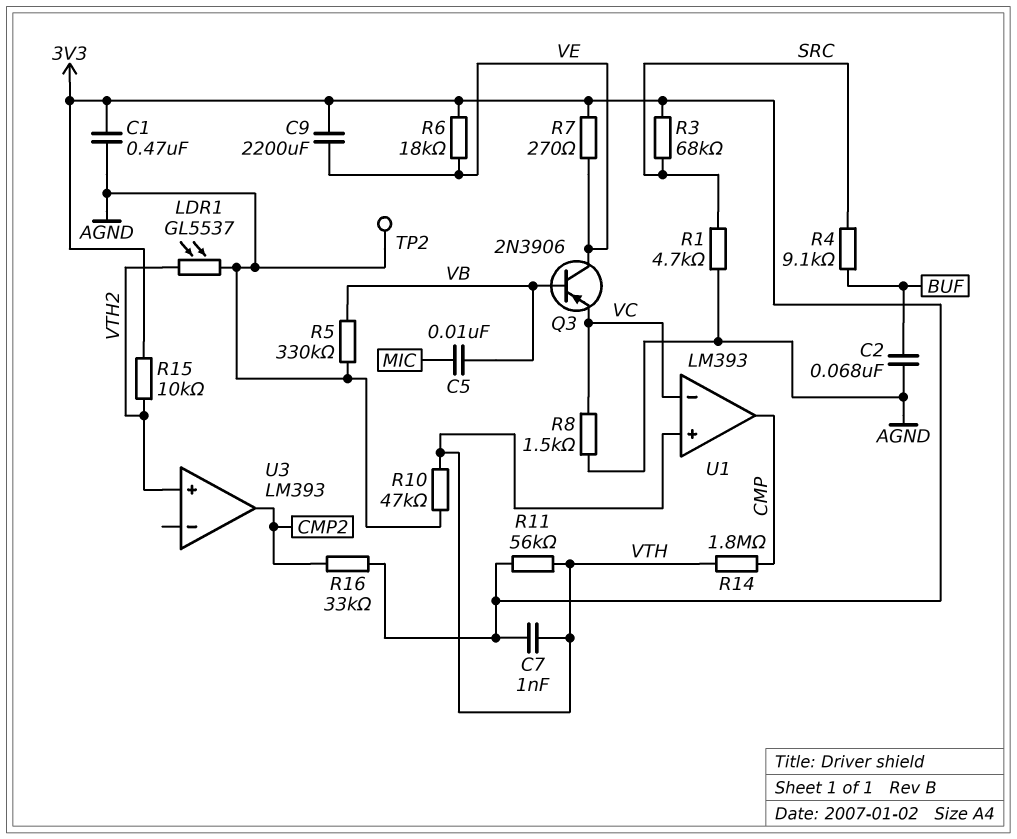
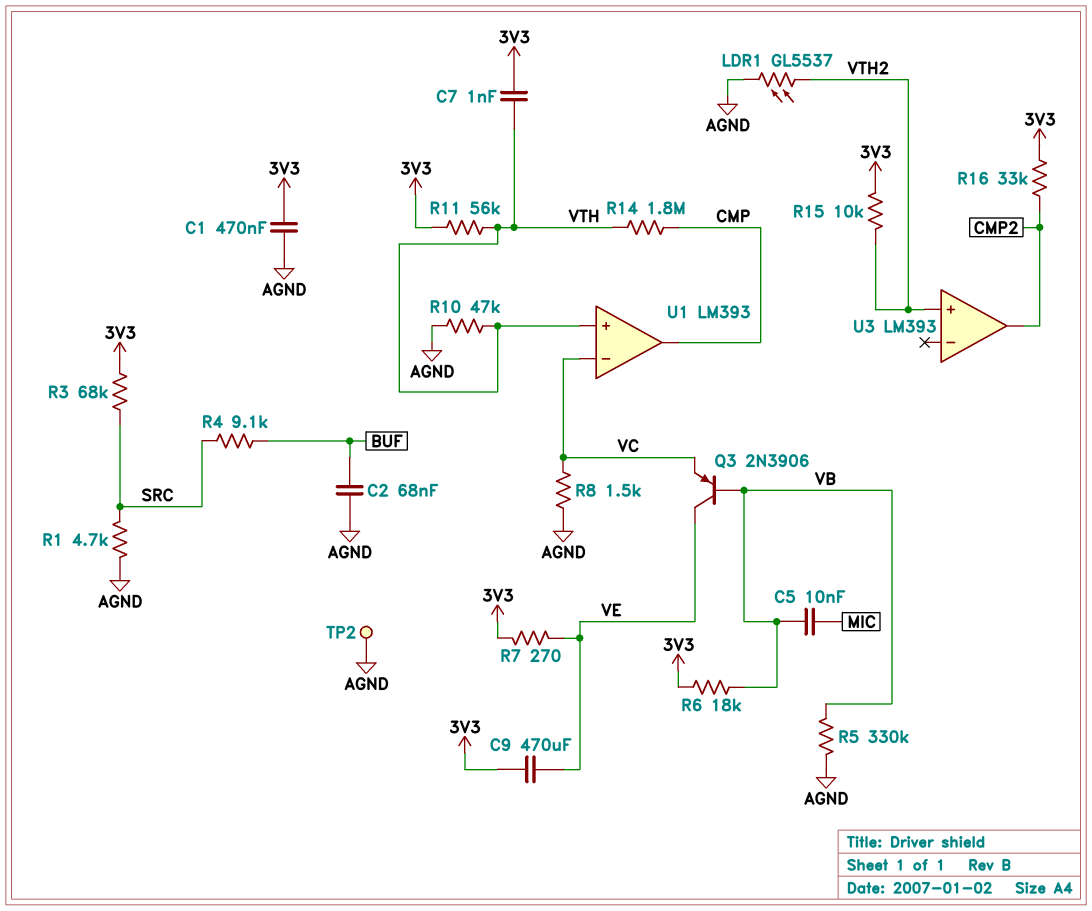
C9: 2200uF (3V3, VE) -> 470uF (3V3, VE)
R6: 18k (3V3, VE) -> 18k (3V3, VB)

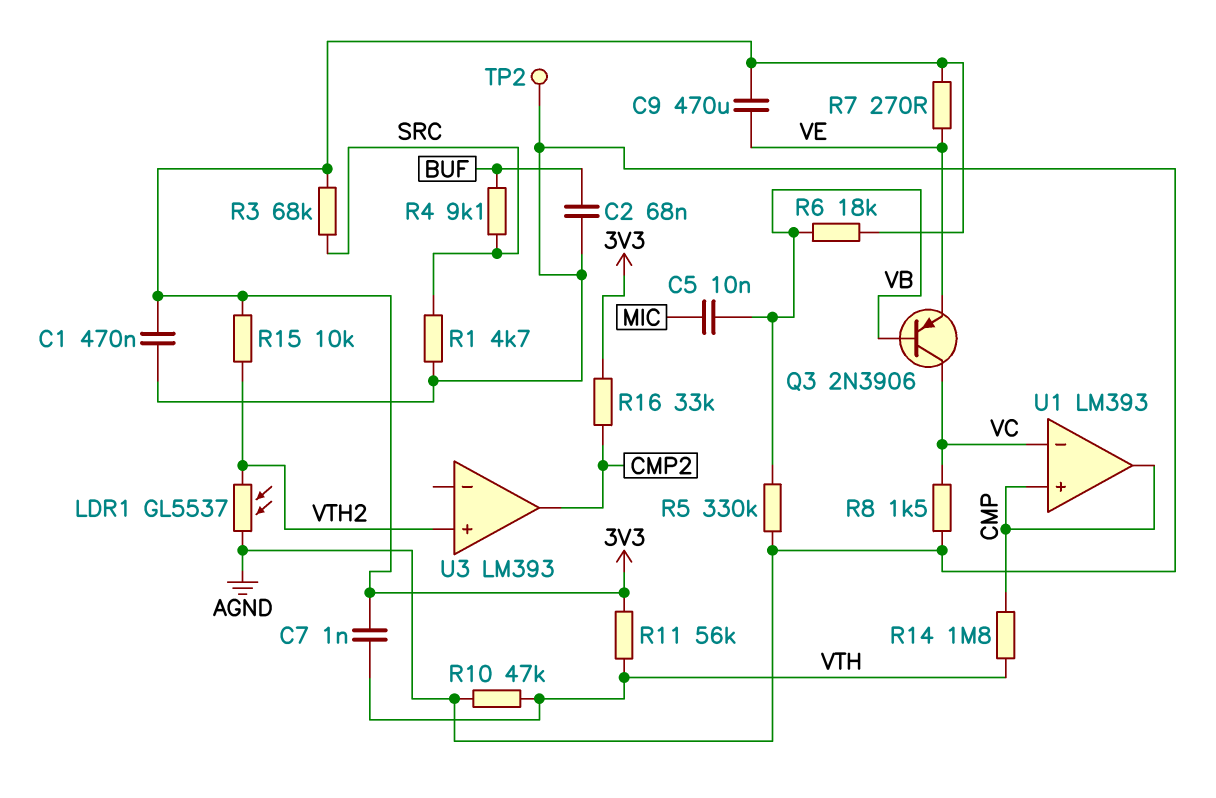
Q3: PNP 2N3906 (B VB, C VE, E VC) -> PNP 2N3906 (B VB, C VC, E VE)
U1 pin in+: VTH -> CMP

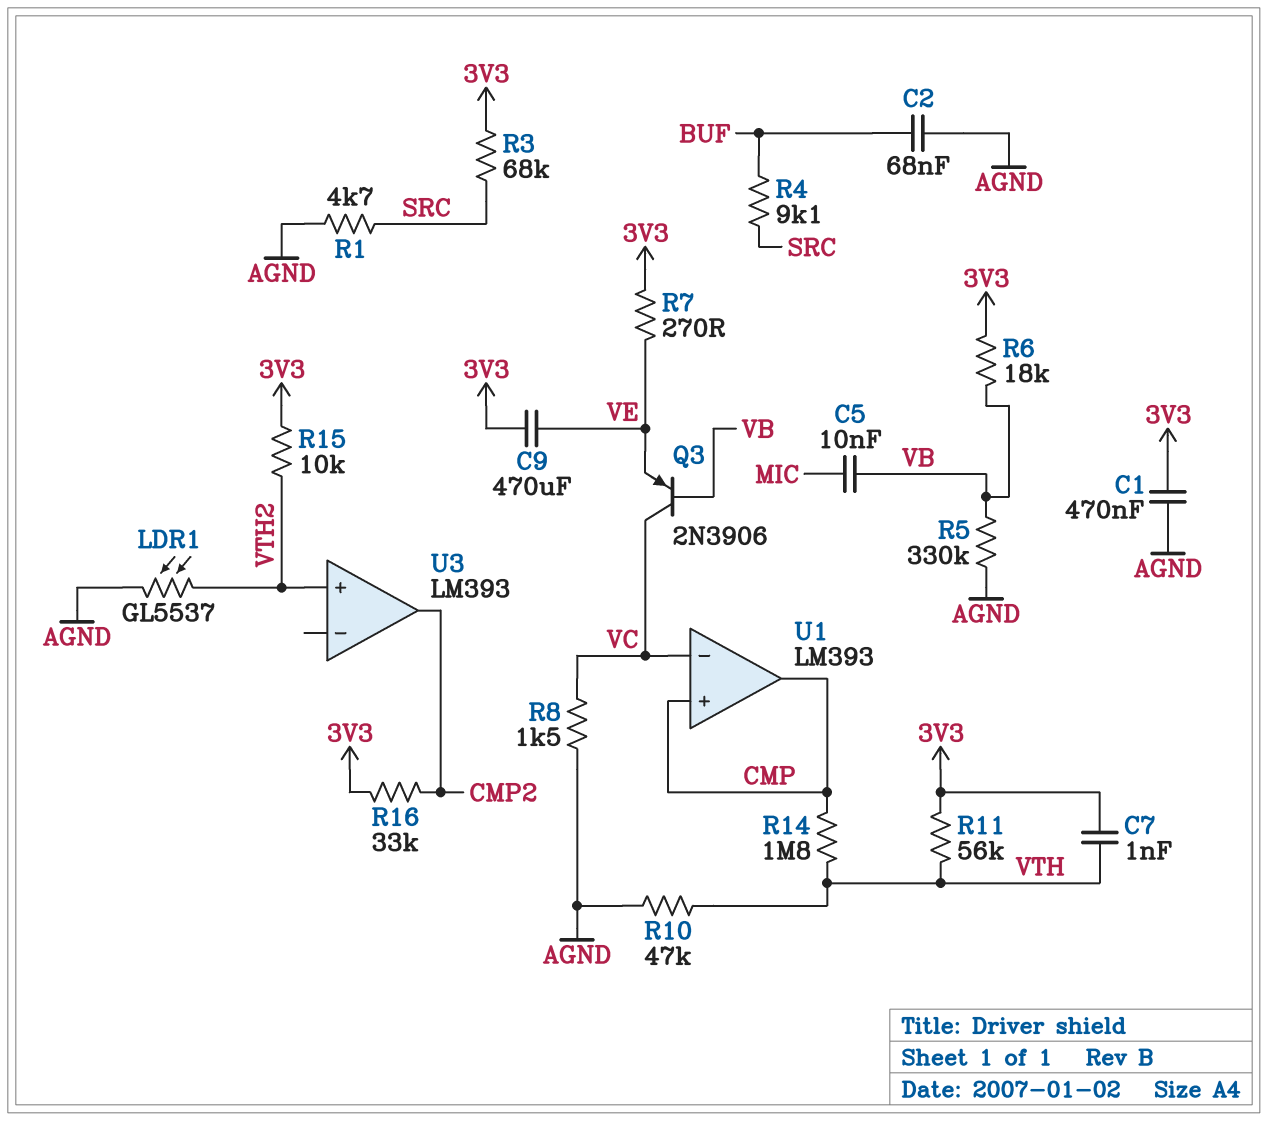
TP2: test point (AGND) -> none

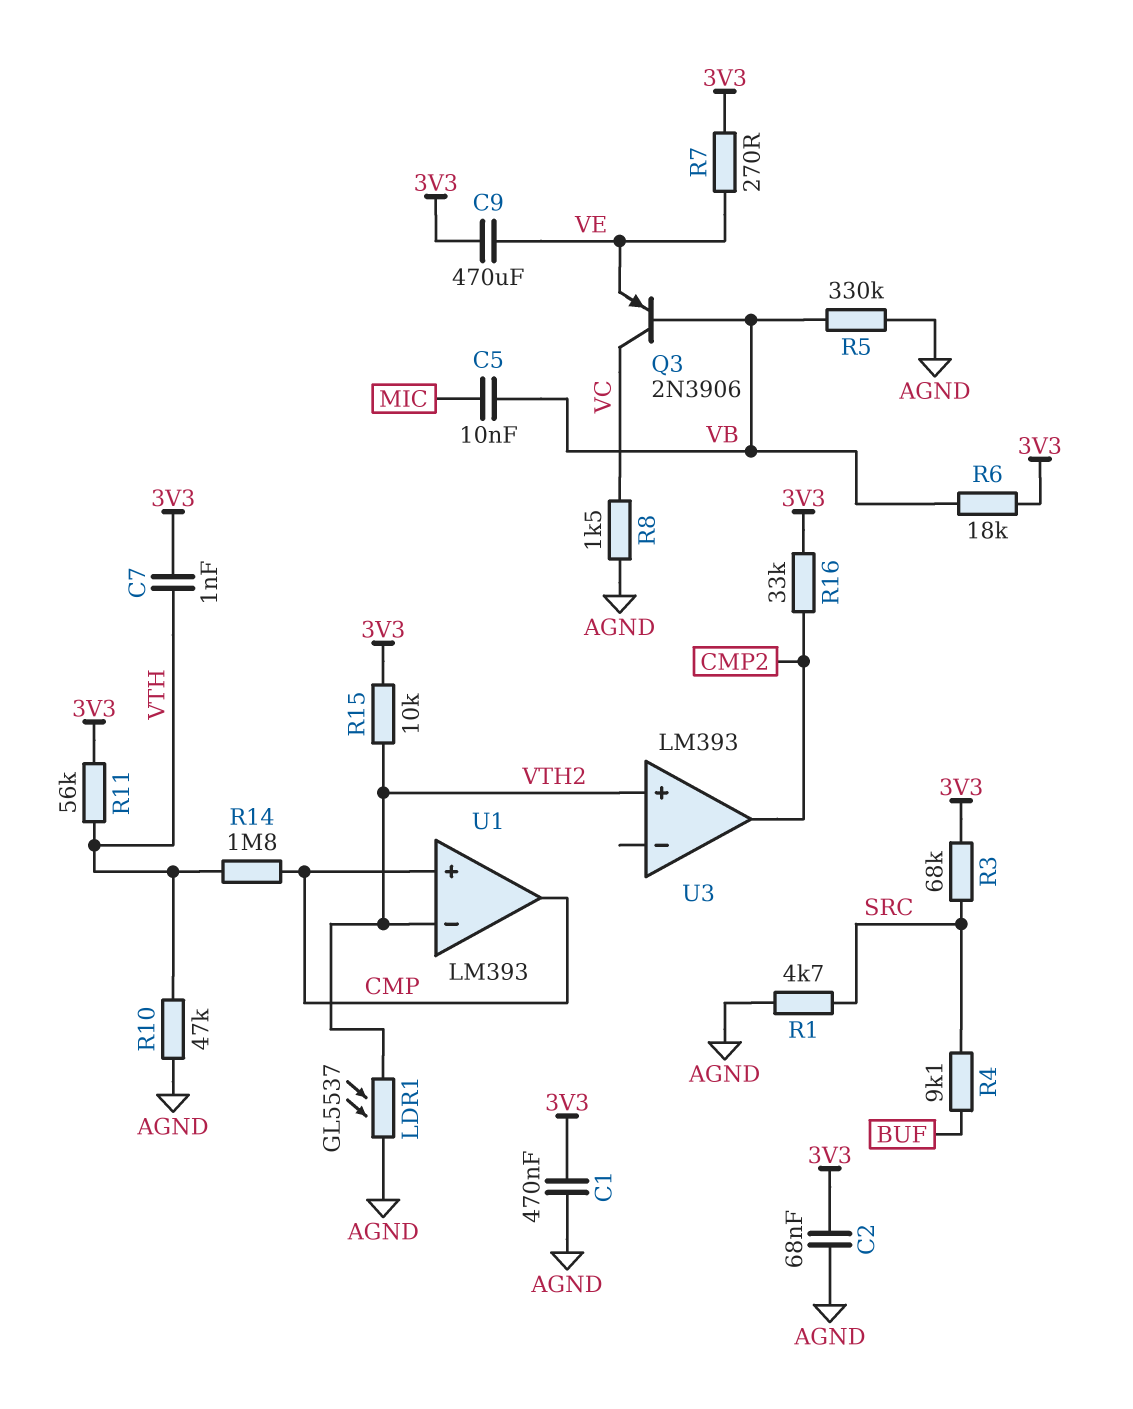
C2: 68nF (AGND, BUF) -> 68nF (3V3, AGND)
U1 pin in-: VC -> VTH2

